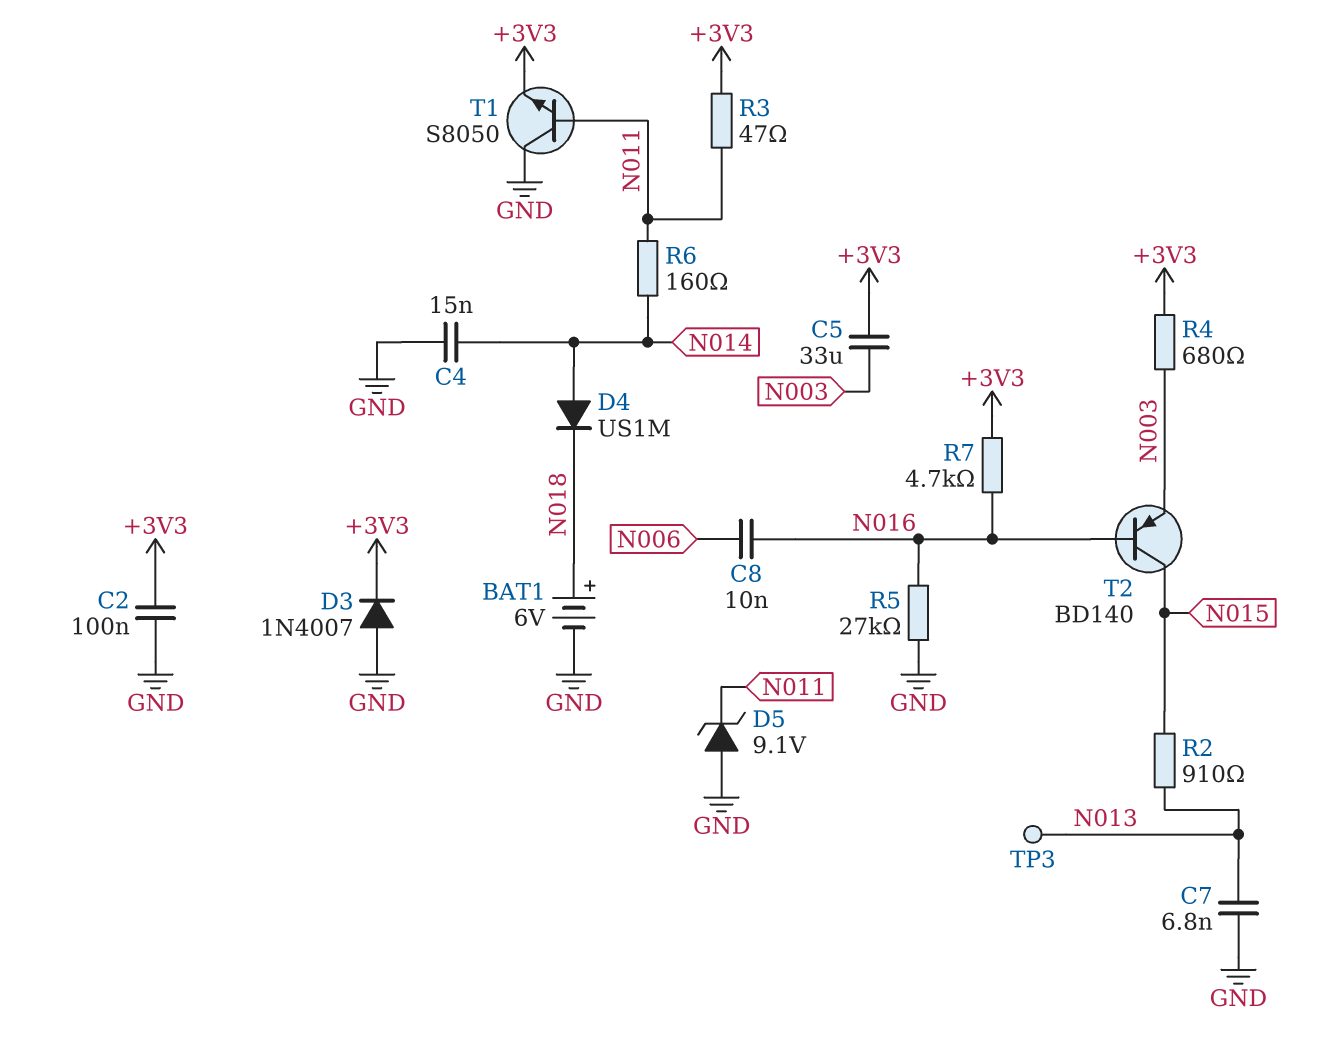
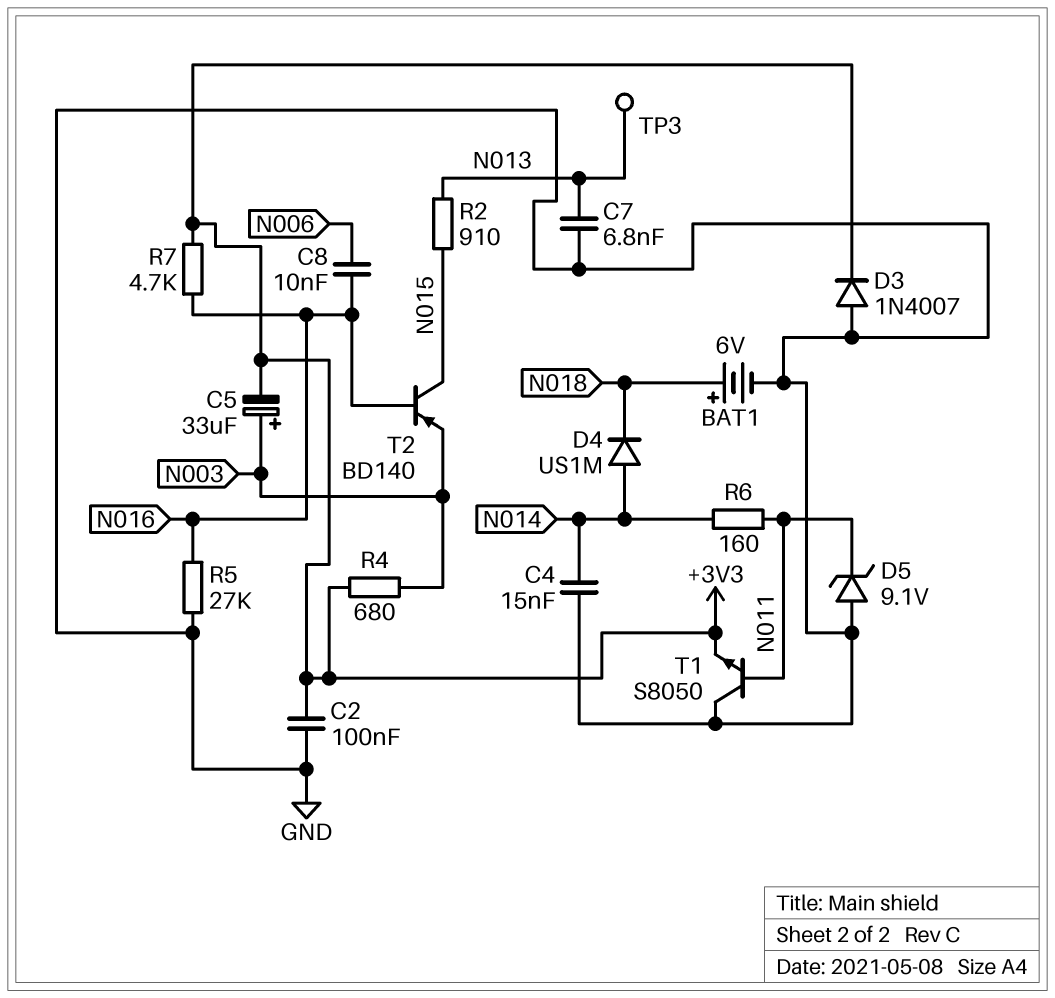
C5: 33uF (+3V3, N003) -> 33uF (plus N003, minus +3V3)
R3: 47 (+3V3, N011) -> none

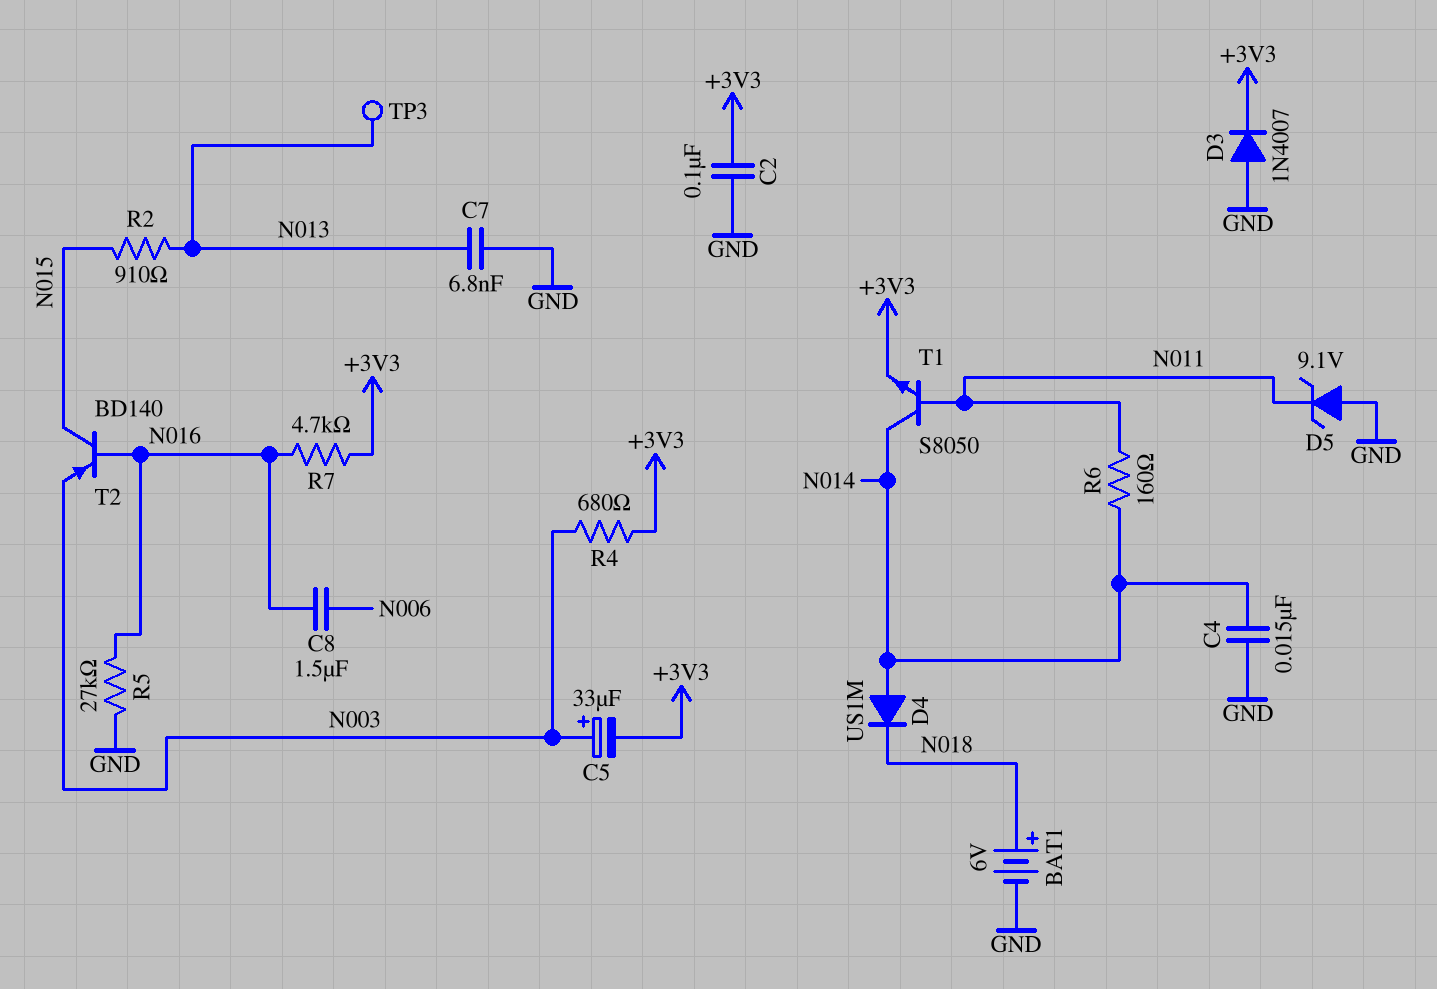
C8: 10nF (N006, N016) -> 1.5uF (N006, N016)
T1: NPN S8050 (B N011, C GND, E +3V3) -> NPN S8050 (B N011, C N014, E +3V3)

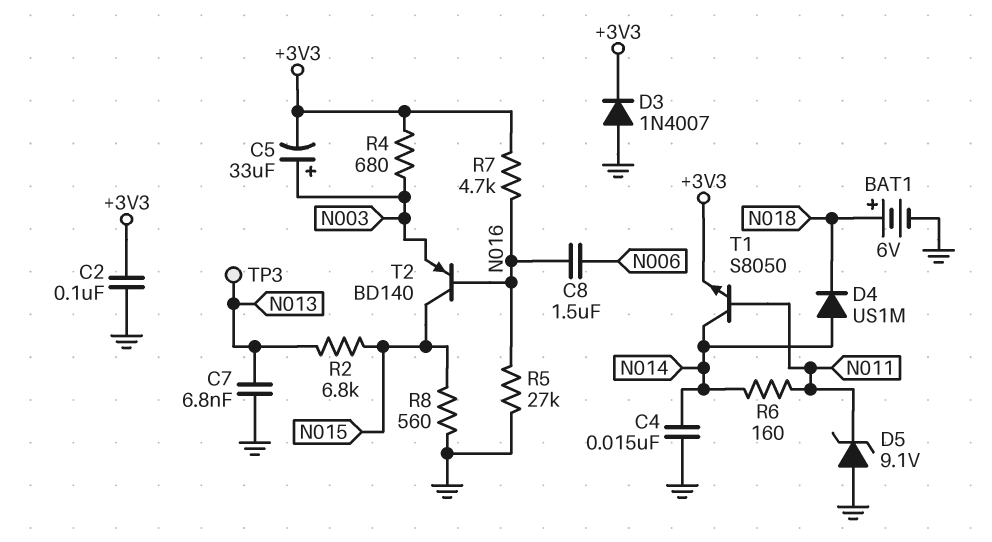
R2: 910 (N013, N015) -> 6.8k (N013, N015)
R8: none -> 560 (GND, N015)

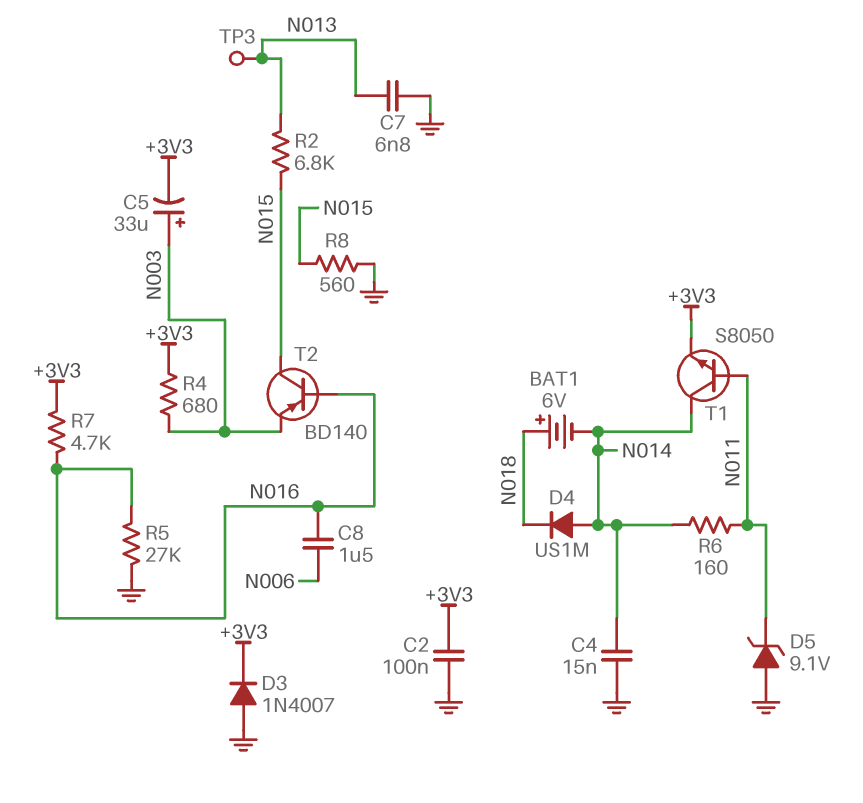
BAT1: 6V (plus N018, minus GND) -> 6V (plus N018, minus N014)

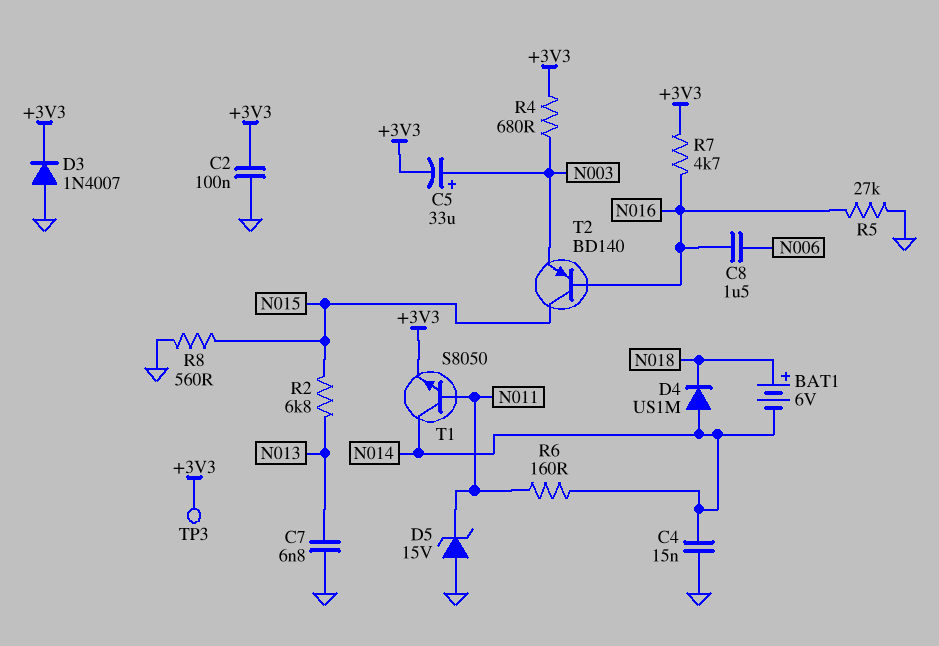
D5: zener 9.1V (A GND, K N011) -> zener 15V (A GND, K N011)
TP3: test point (N013) -> test point (+3V3)

